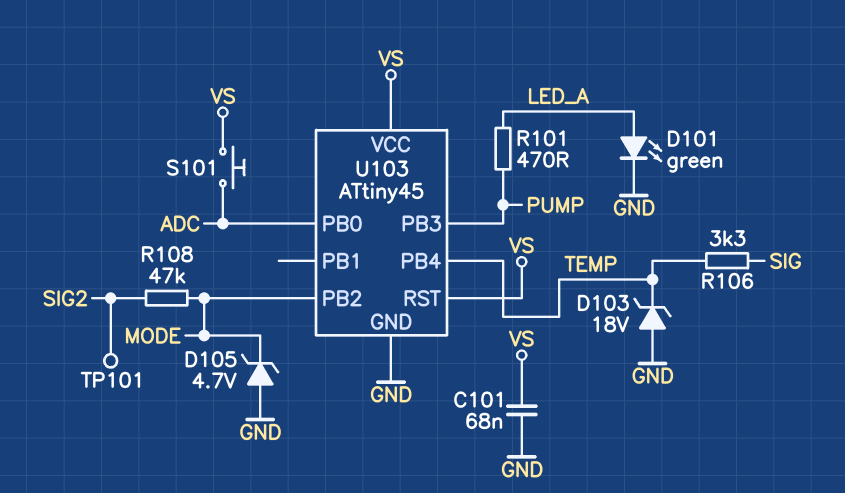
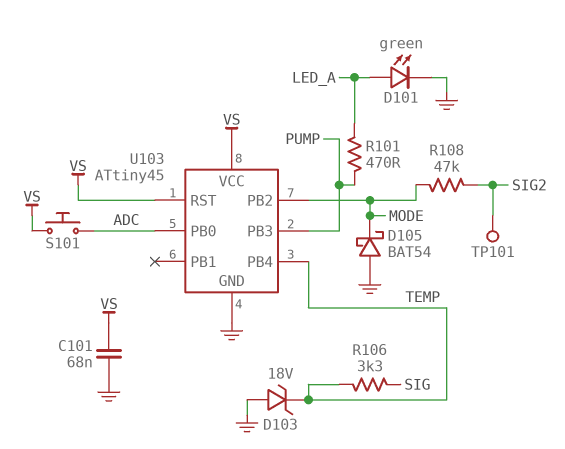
D105: zener 4.7V (A GND, K MODE) -> schottky BAT54 (A GND, K MODE)

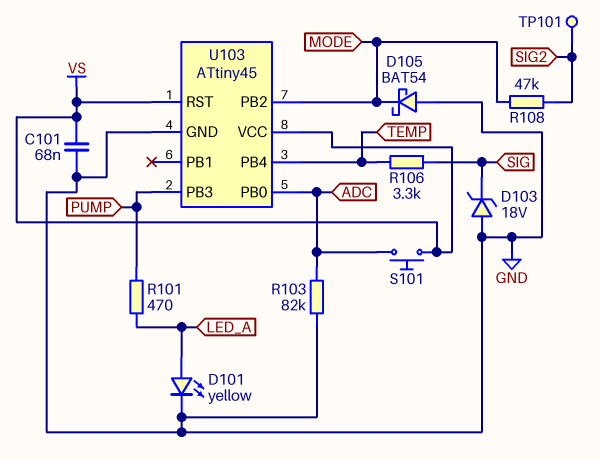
D101: LED green (A LED_A, K GND) -> LED yellow (A LED_A, K GND)
D103: zener 18V (A GND, K TEMP) -> zener 18V (A GND, K SIG)
R103: none -> 82k (ADC, GND)

